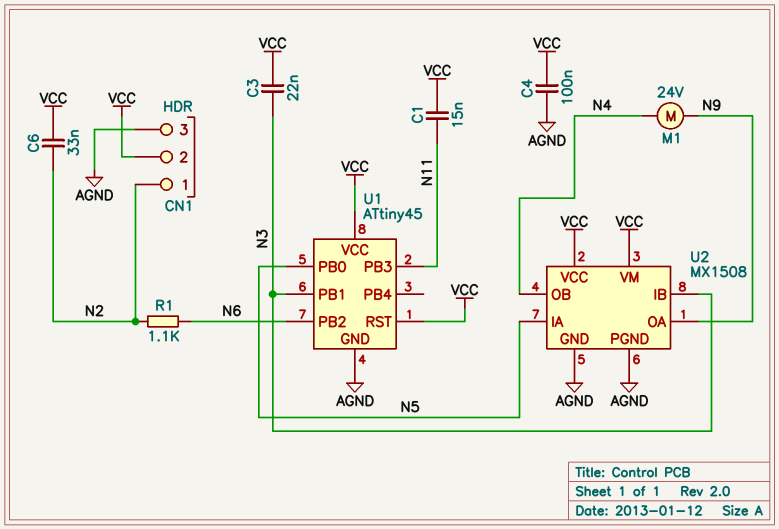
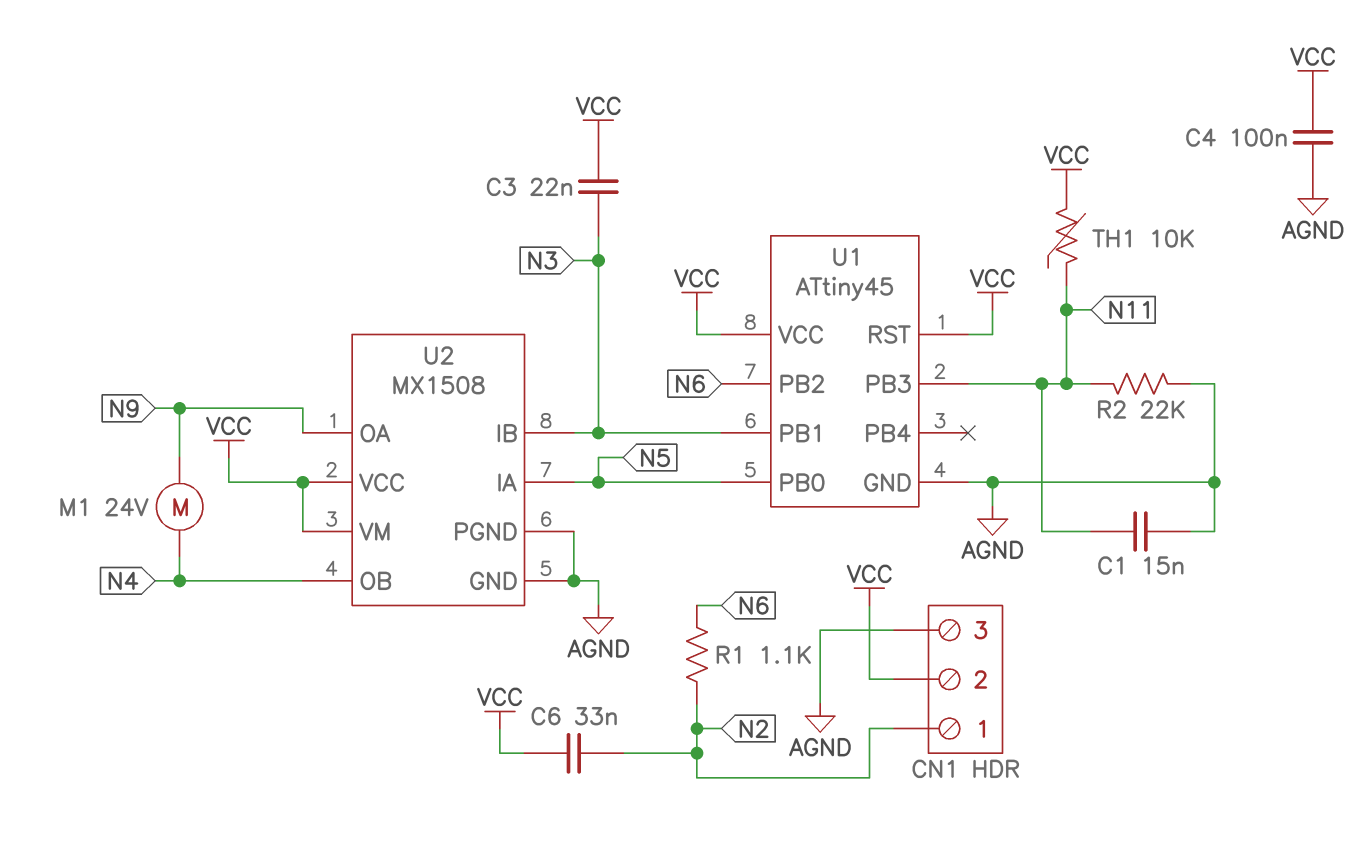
C1: 15nF (N11, VCC) -> 15nF (AGND, N11)
R2: none -> 22k (AGND, N11)
TH1: none -> 10k (N11, VCC)

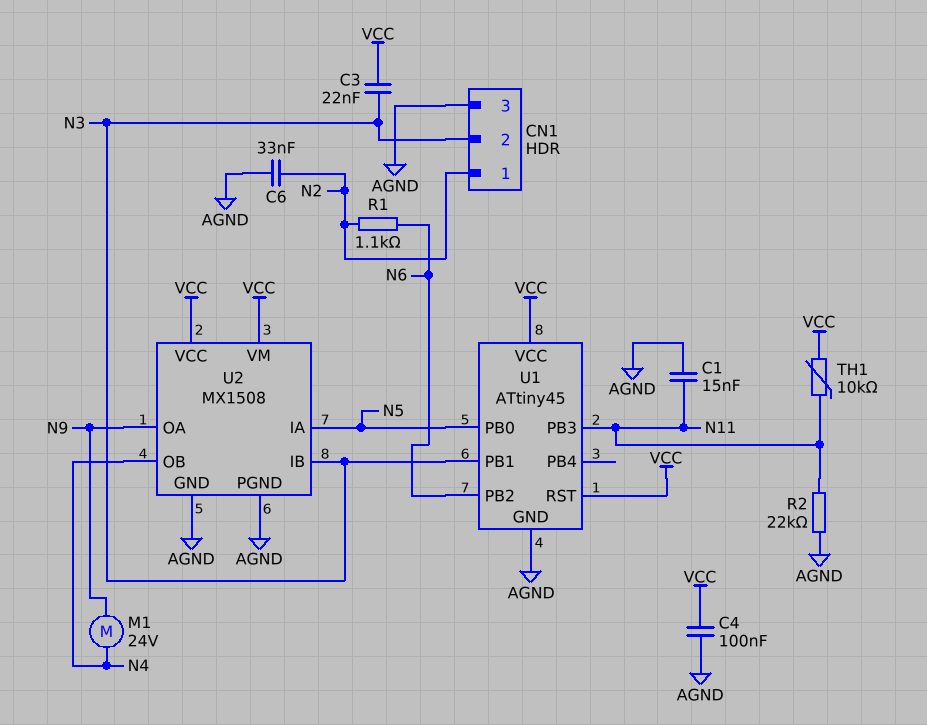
C6: 33nF (N2, VCC) -> 33nF (AGND, N2)
CN1 pin 2: VCC -> N3

